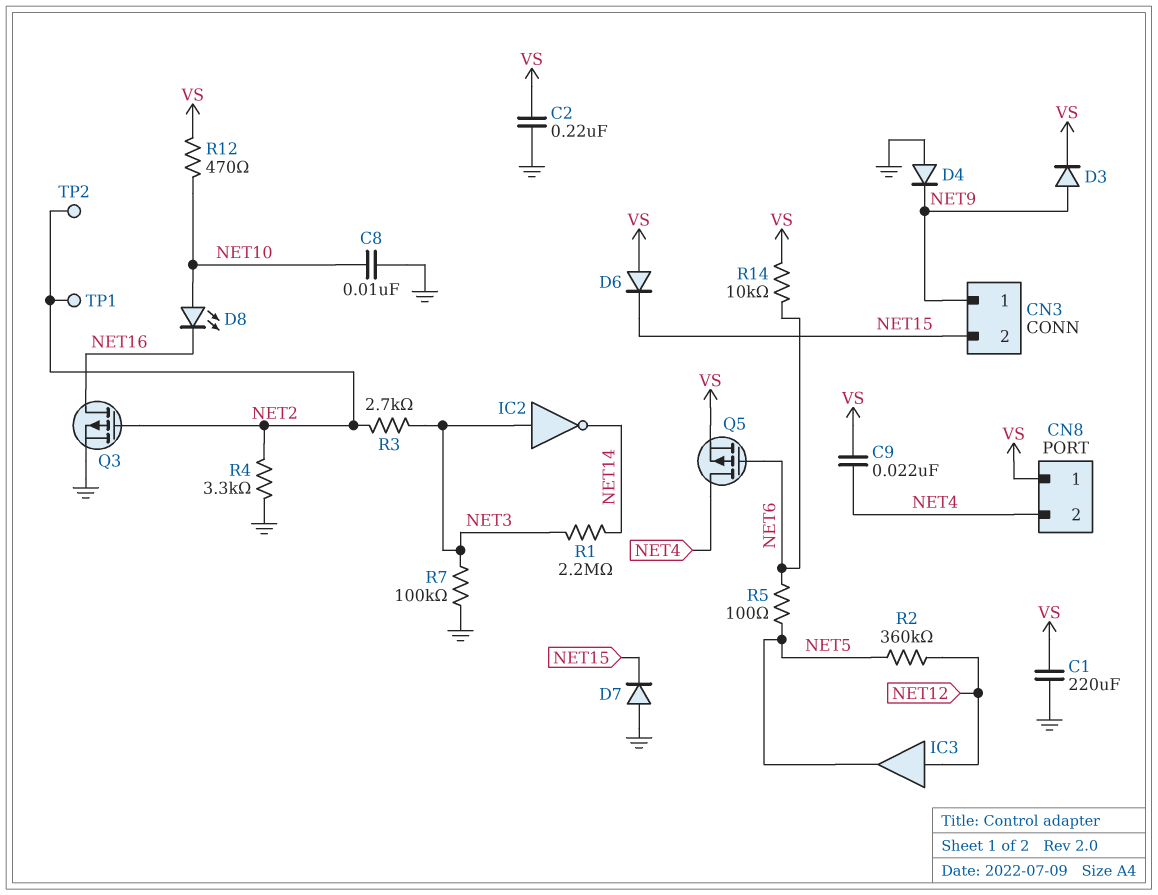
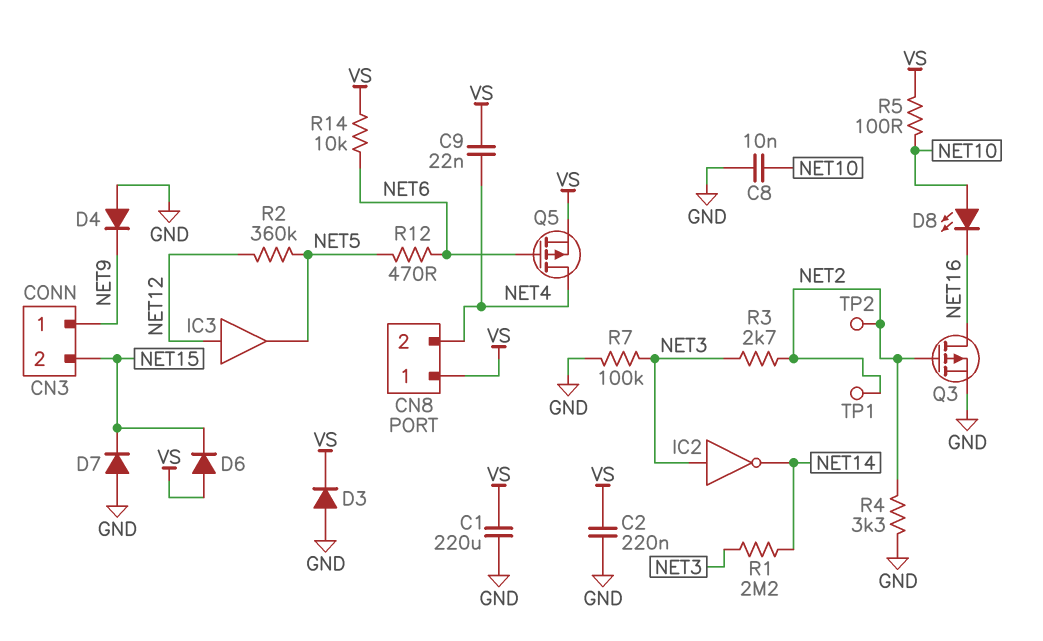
D3: diode (A NET9, K VS) -> diode (A GND, K VS)
R5: 100 (NET5, NET6) -> 100 (NET10, VS)
R12: 470 (NET10, VS) -> 470 (NET5, NET6)

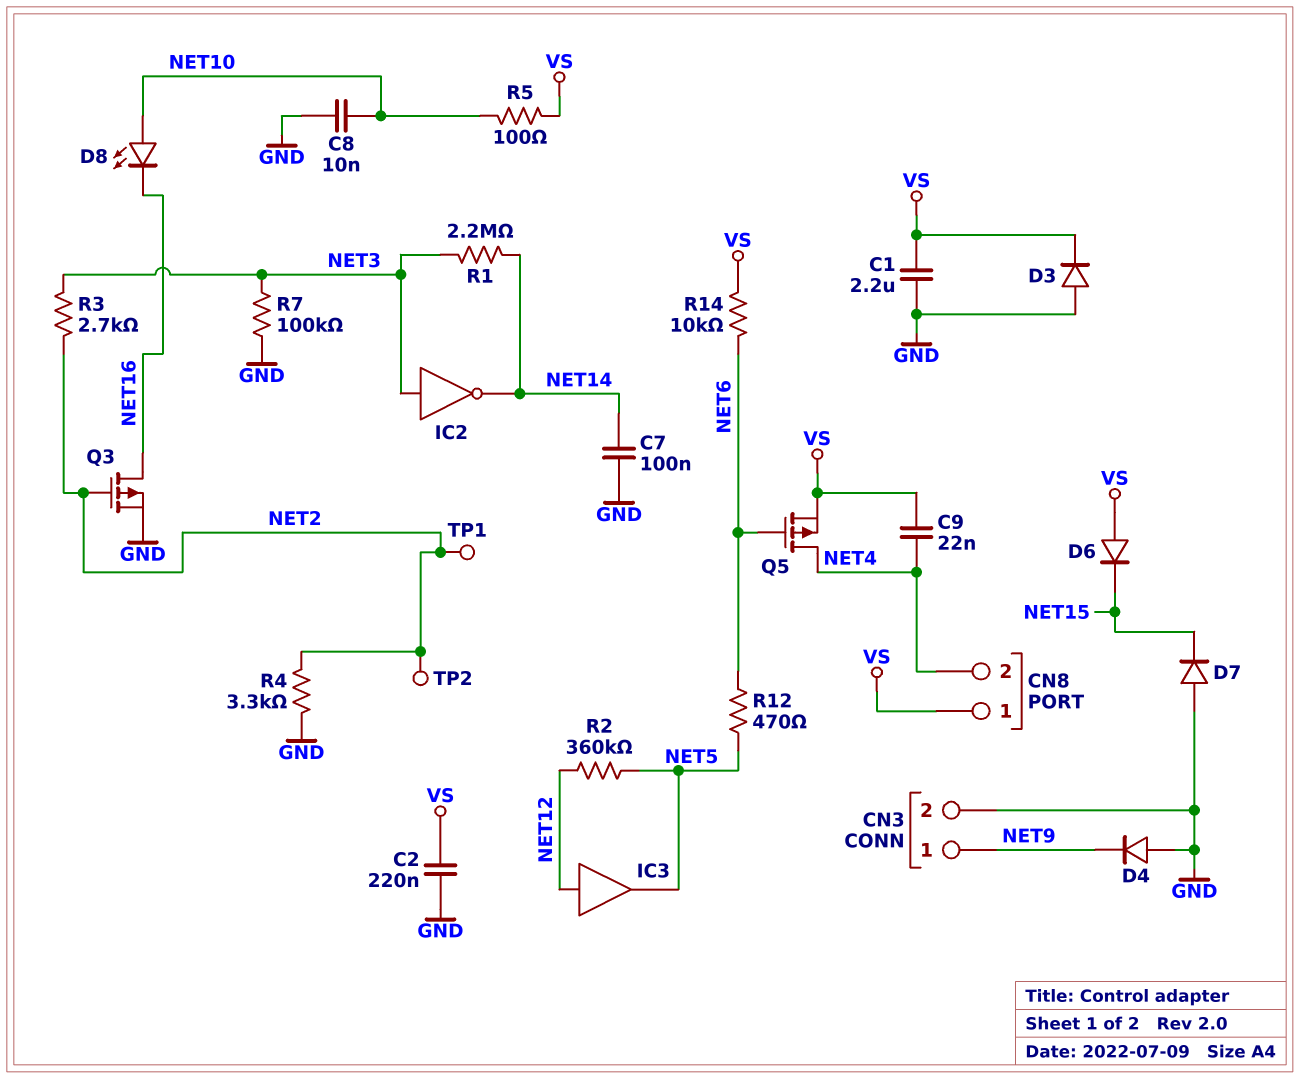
C1: 220uF (GND, VS) -> 2.2uF (GND, VS)
C7: none -> 100nF (GND, NET14)
CN3 pin 2: NET15 -> GND

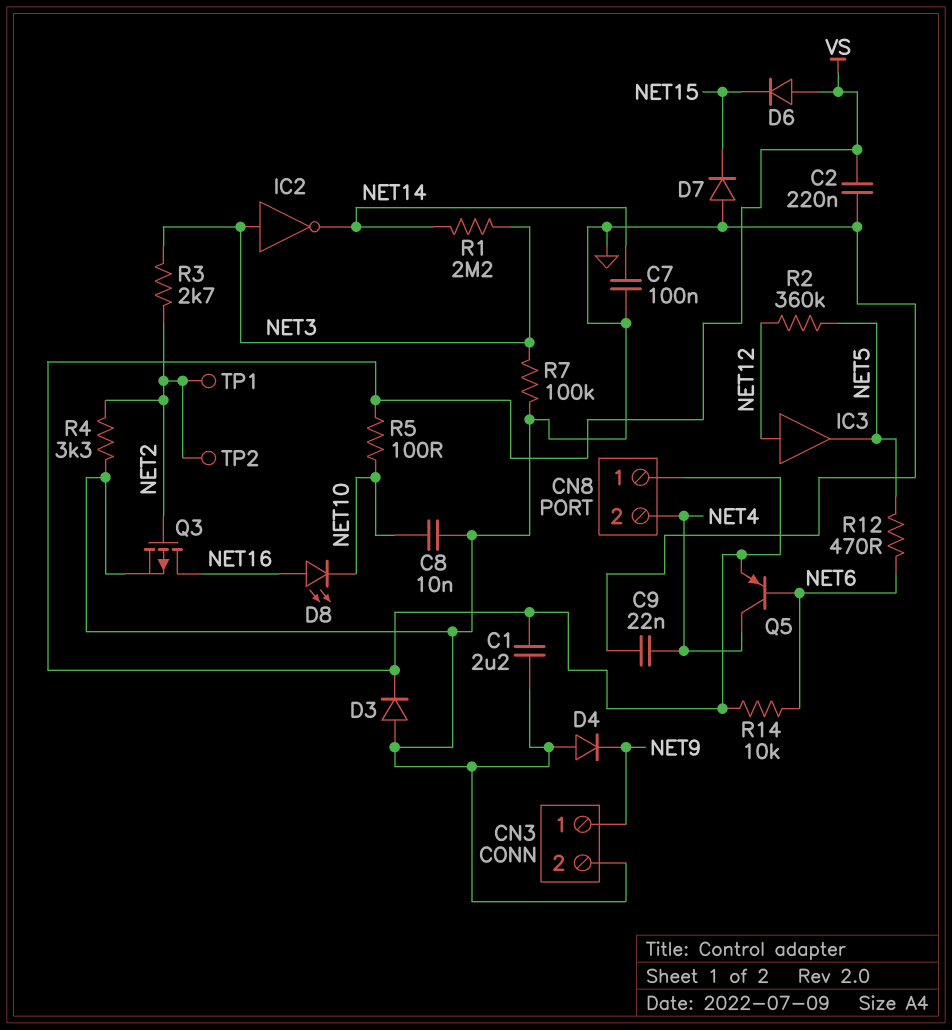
C9: 22nF (NET4, VS) -> 22nF (GND, NET4)
D8: LED (A NET10, K NET16) -> LED (A NET16, K NET10)
Q5: PMOS (G NET6, D NET4, S VS) -> PNP (B NET6, C NET4, E VS)

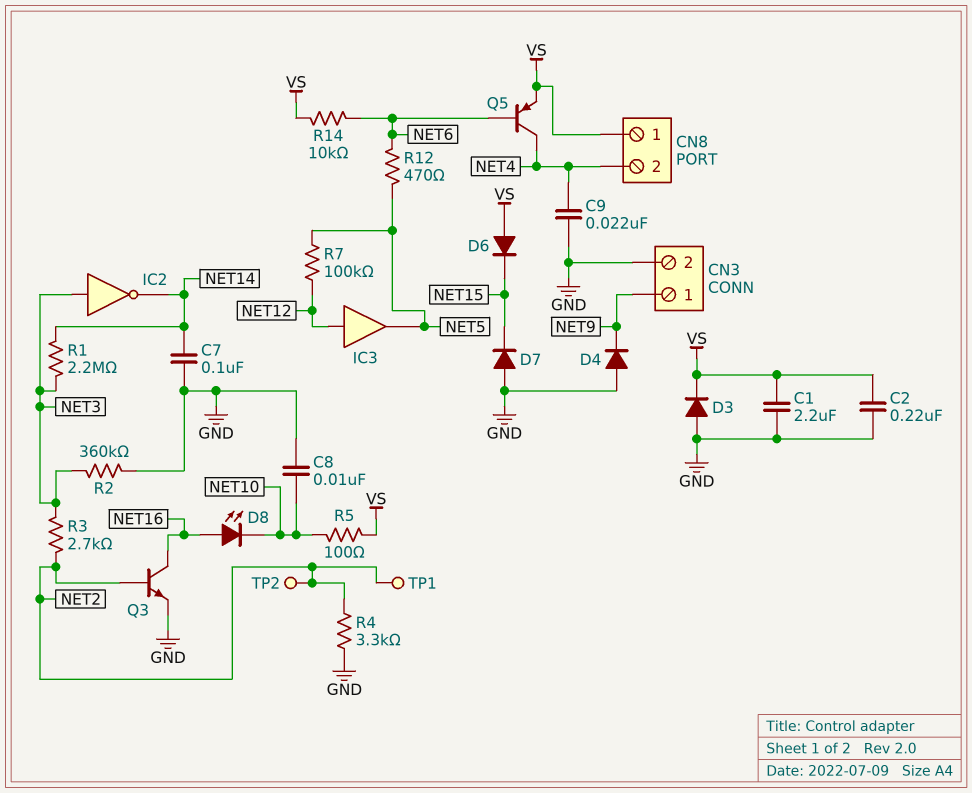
Q3: PMOS (G NET2, D NET16, S GND) -> NPN (B NET2, C NET16, E GND)
R2: 360k (NET5, NET12) -> 360k (GND, NET3)
R7: 100k (GND, NET3) -> 100k (NET5, NET12)

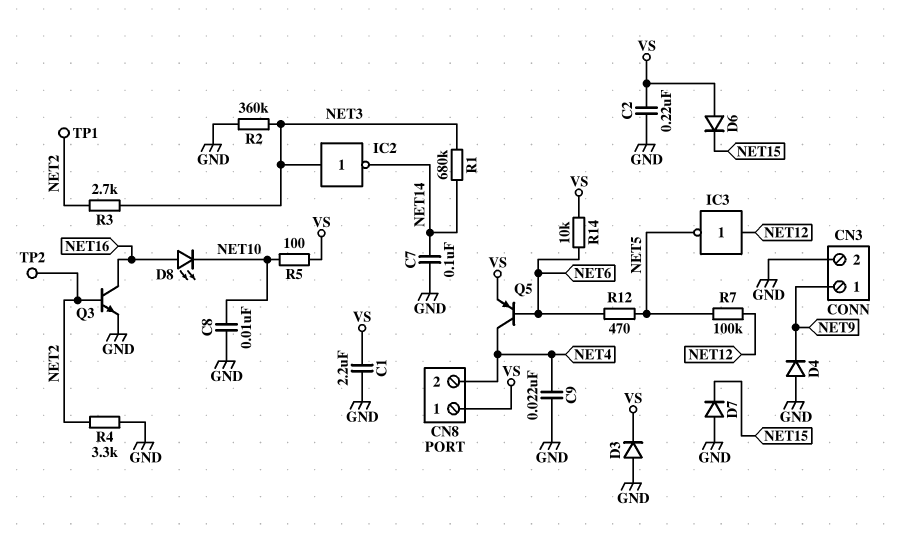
IC3: buffer (in NET12, out NET5) -> NOT (in NET12, out NET5)
R1: 2.2M (NET3, NET14) -> 680k (NET3, NET14)

